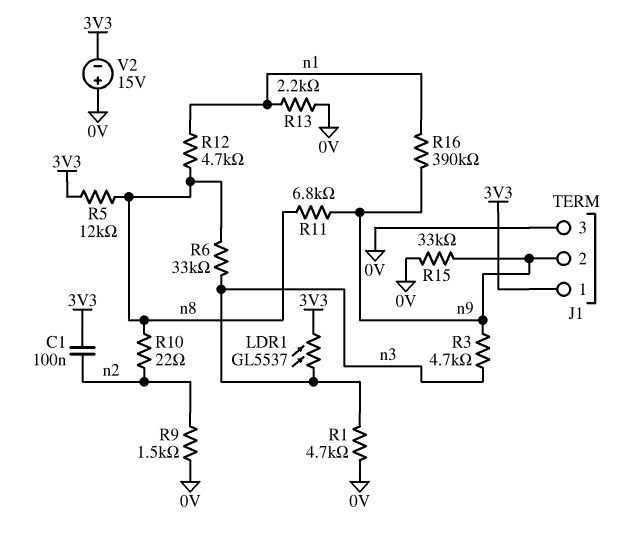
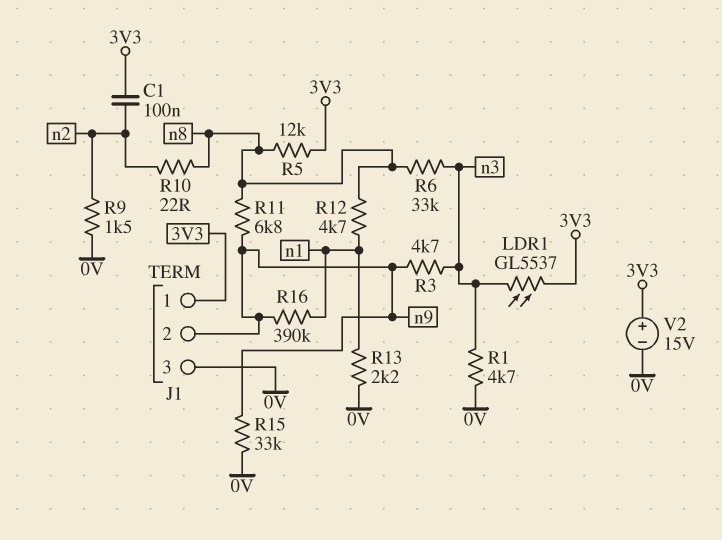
V2: 15V (plus 0V, minus 3V3) -> 15V (plus 3V3, minus 0V)

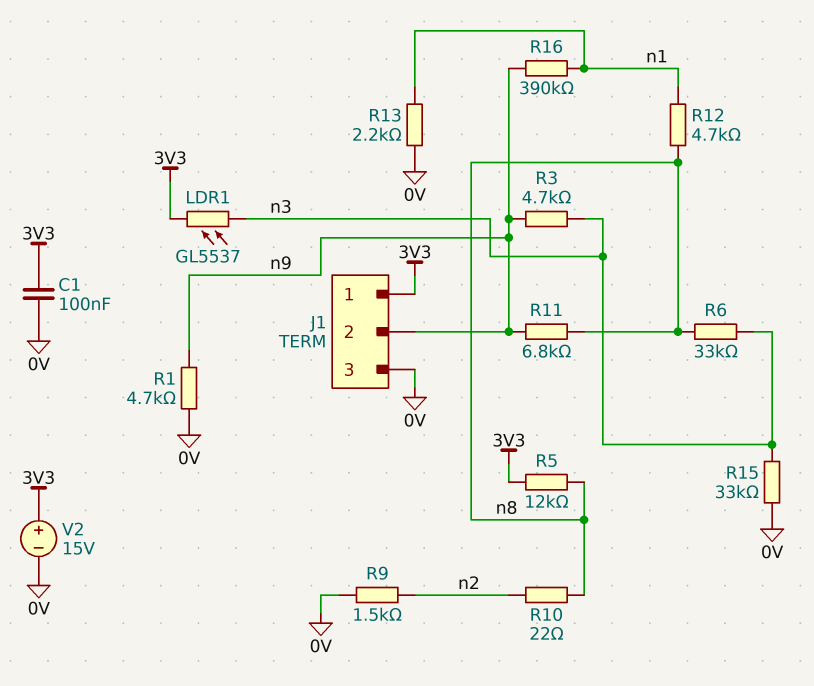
C1: 100nF (3V3, n2) -> 100nF (0V, 3V3)
R1: 4.7k (0V, n3) -> 4.7k (0V, n9)
R15: 33k (0V, n9) -> 33k (0V, n3)

